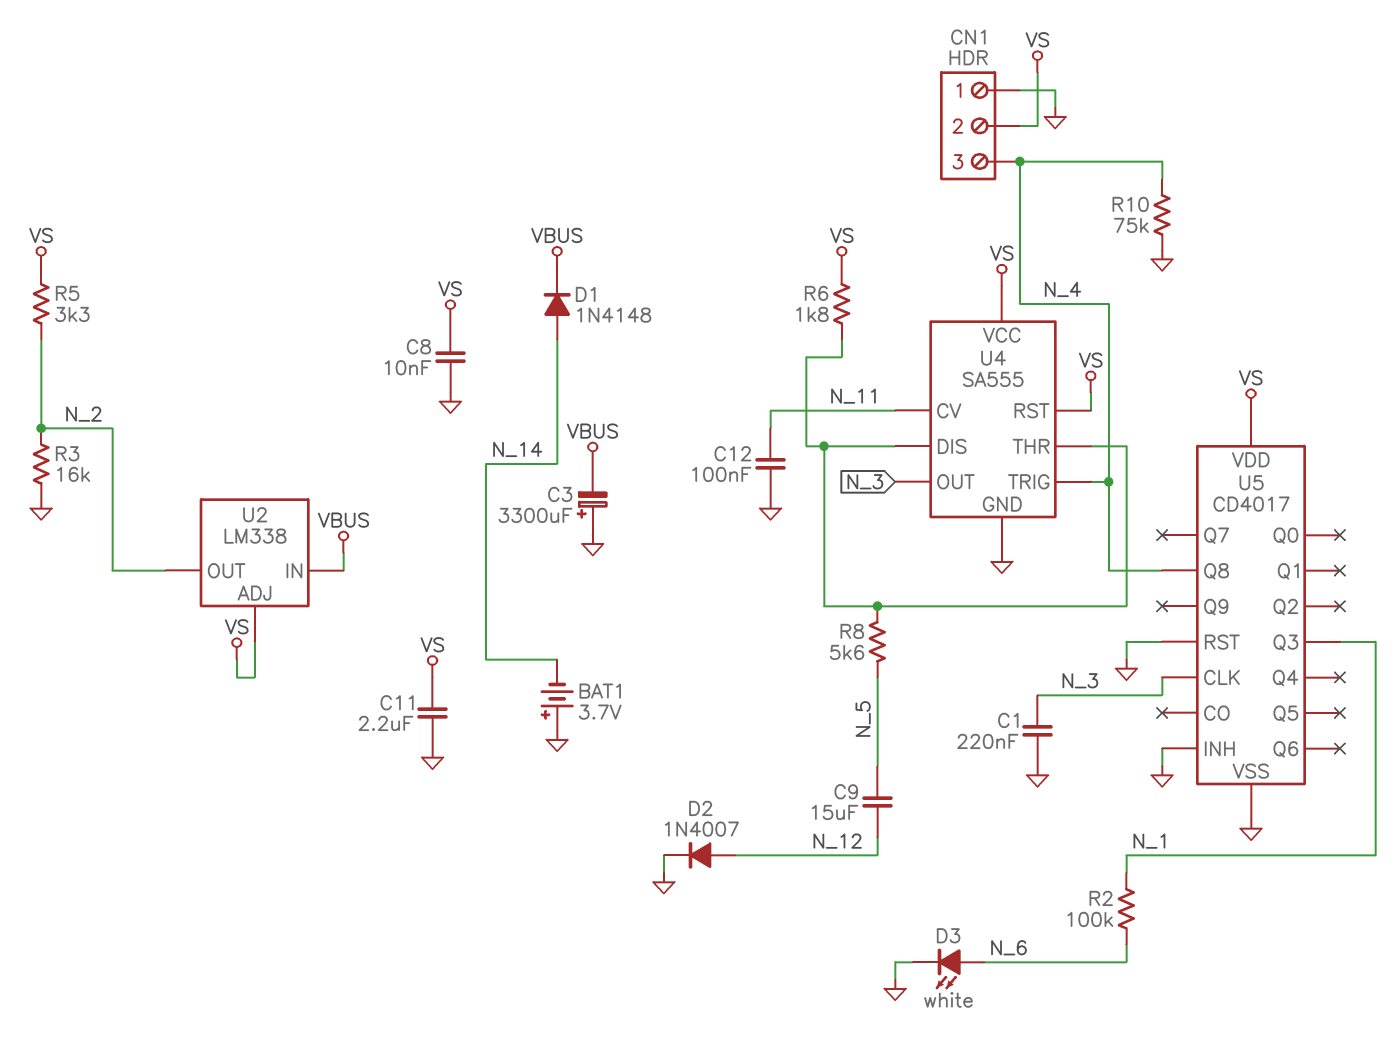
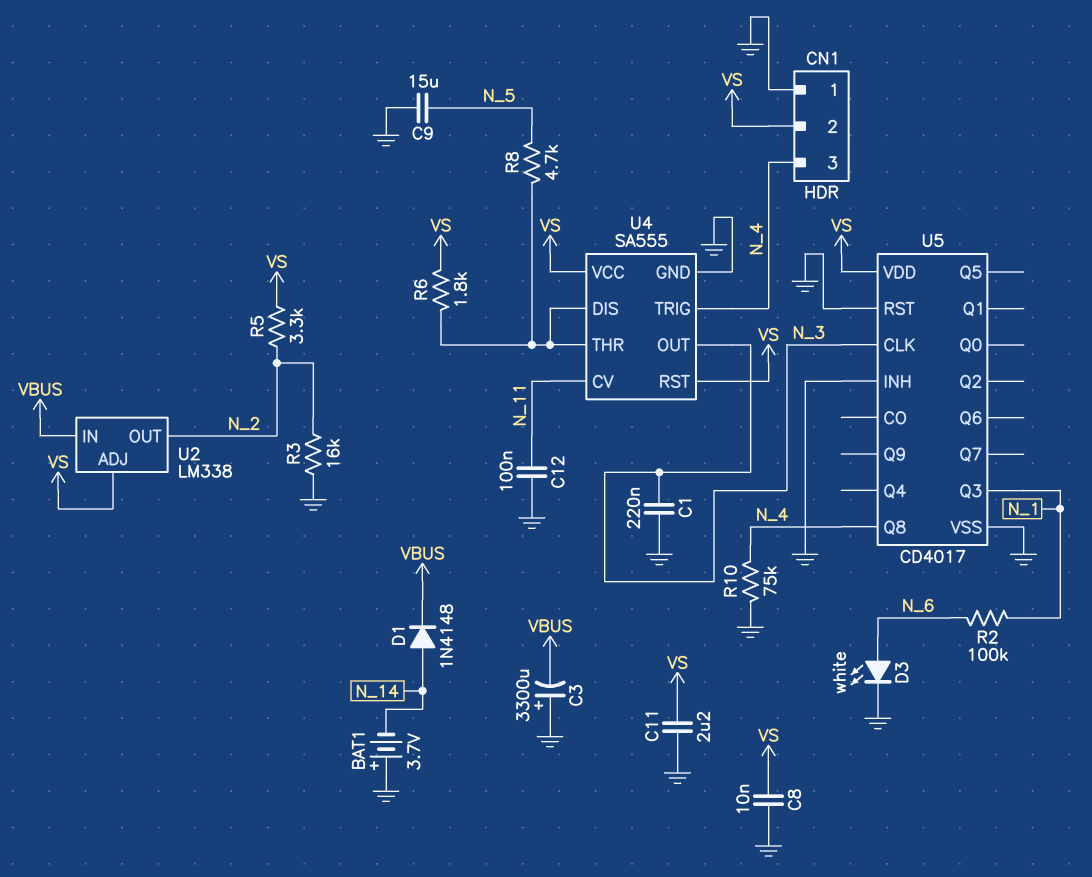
C9: 15uF (N_5, N_12) -> 15uF (GND, N_5)
D2: diode 1N4007 (A N_12, K GND) -> none
R8: 5.6k (N_5, U4/DIS) -> 4.7k (N_5, U4/DIS)

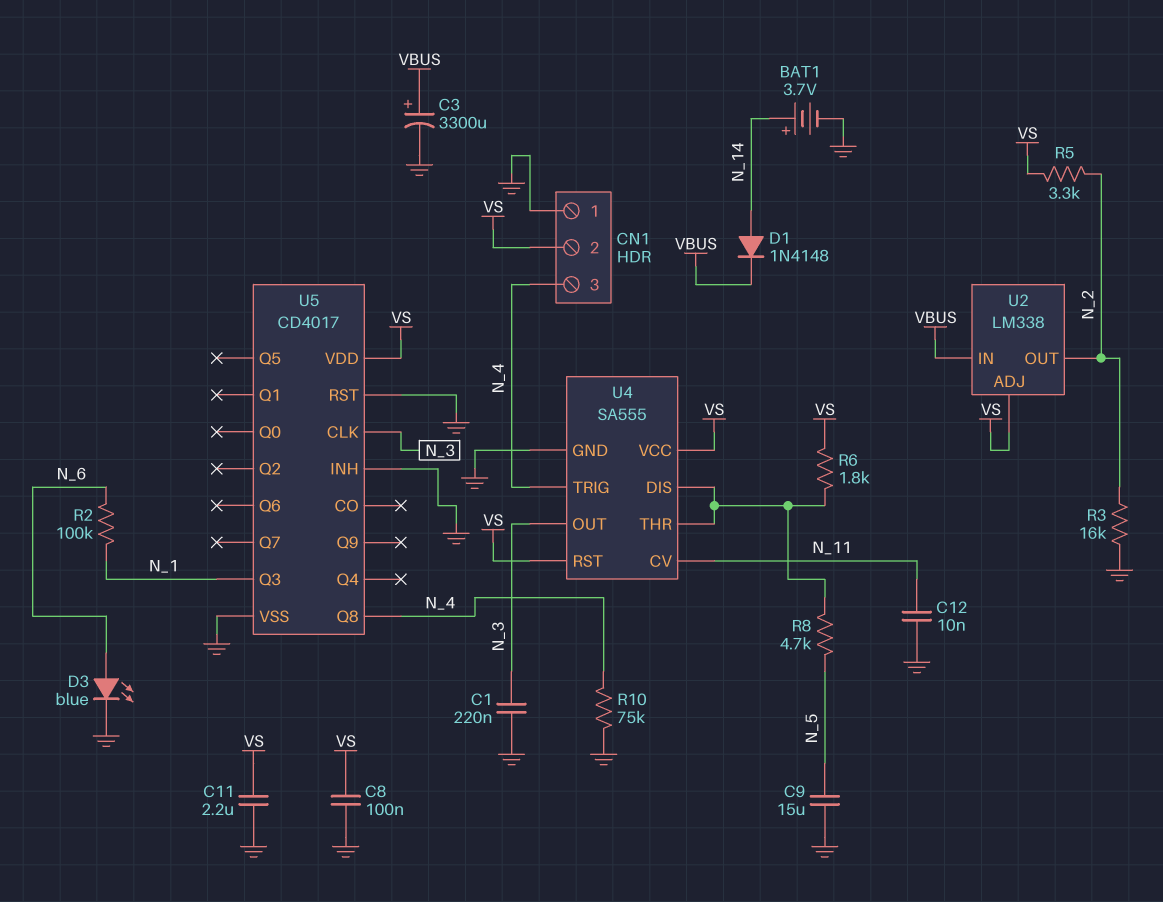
BAT1: 3.7V (plus GND, minus N_14) -> 3.7V (plus N_14, minus GND)
C3: 3300uF (plus GND, minus VBUS) -> 3300uF (plus VBUS, minus GND)
C8: 10nF (GND, VS) -> 100nF (GND, VS)
C12: 100nF (GND, N_11) -> 10nF (GND, N_11)
D3: LED white (A N_6, K GND) -> LED blue (A N_6, K GND)

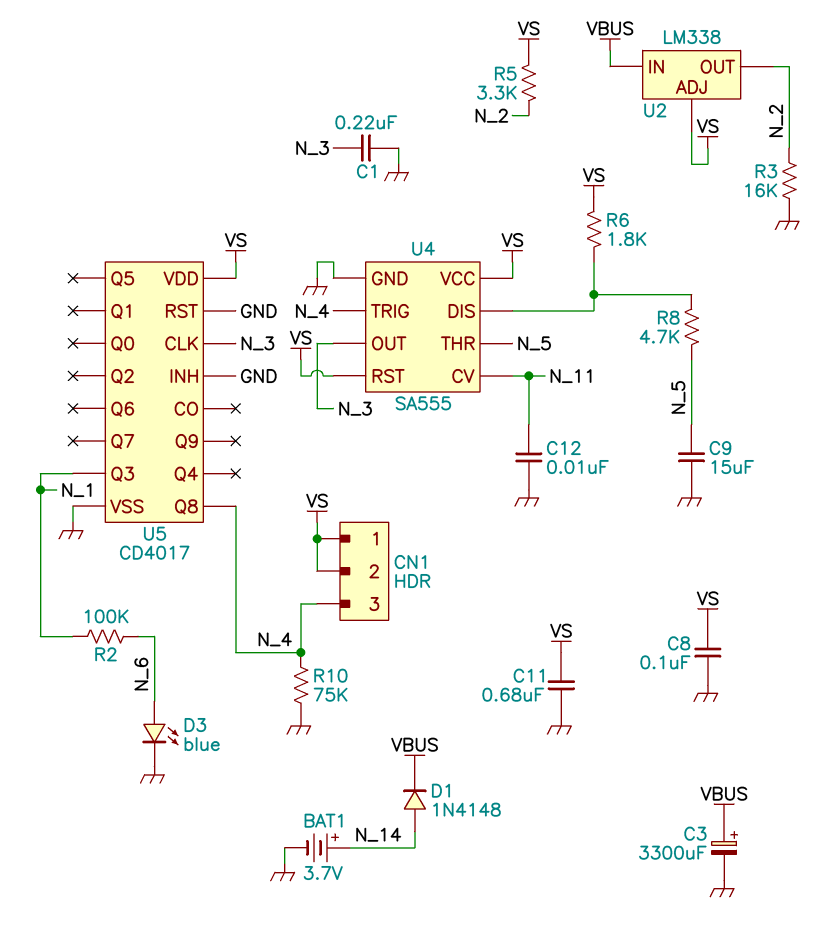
C11: 2.2uF (GND, VS) -> 680nF (GND, VS)
CN1 pin 1: GND -> VS
U4 pin THR: U4/DIS -> N_5

